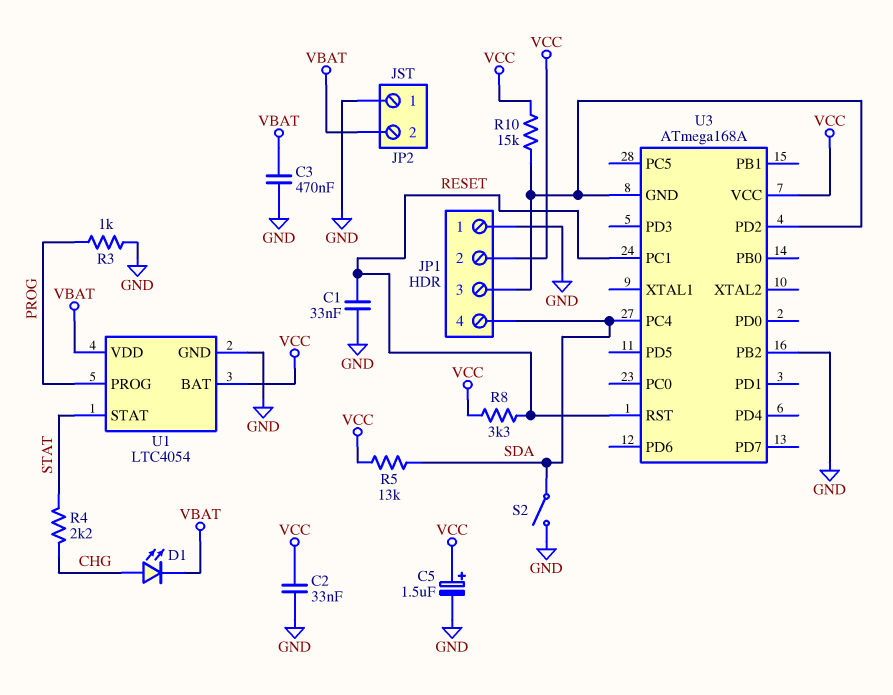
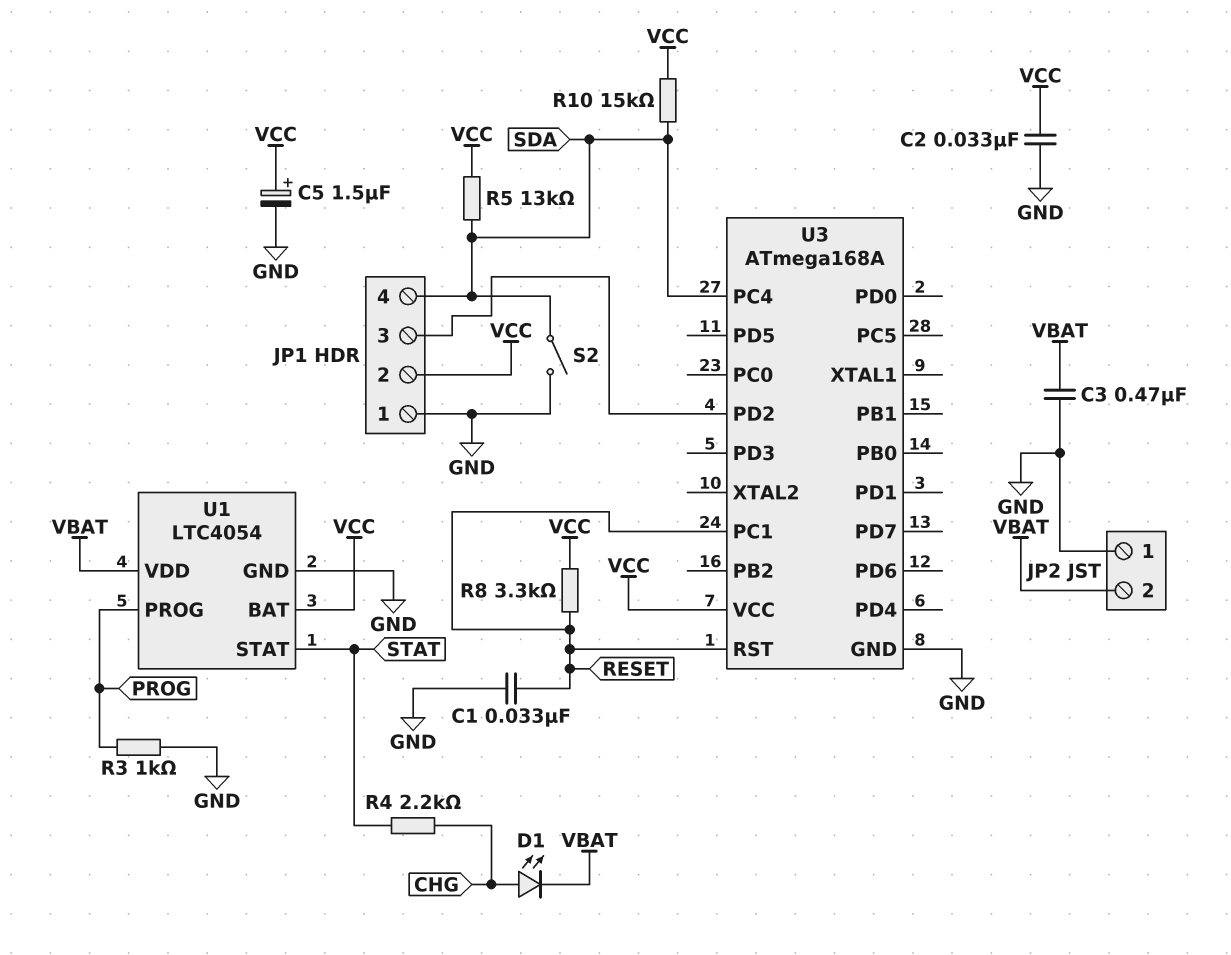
R10: 15k (JP1/3, VCC) -> 15k (SDA, VCC)
U3 pin GND: JP1/3 -> GND
U3 pin PB2: GND -> none

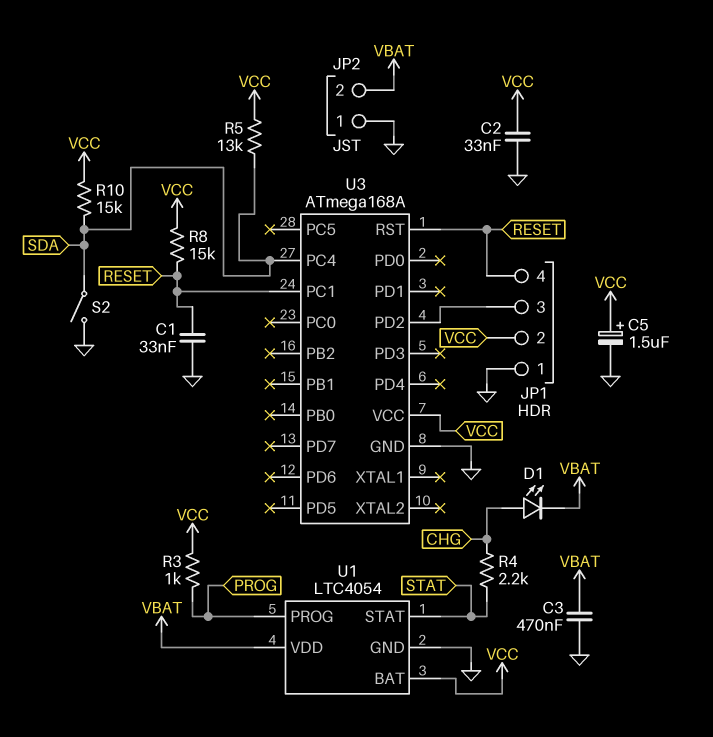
JP1 pin 4: SDA -> RESET
R3: 1k (GND, PROG) -> 1k (PROG, VCC)
R8: 3.3k (RESET, VCC) -> 15k (RESET, VCC)

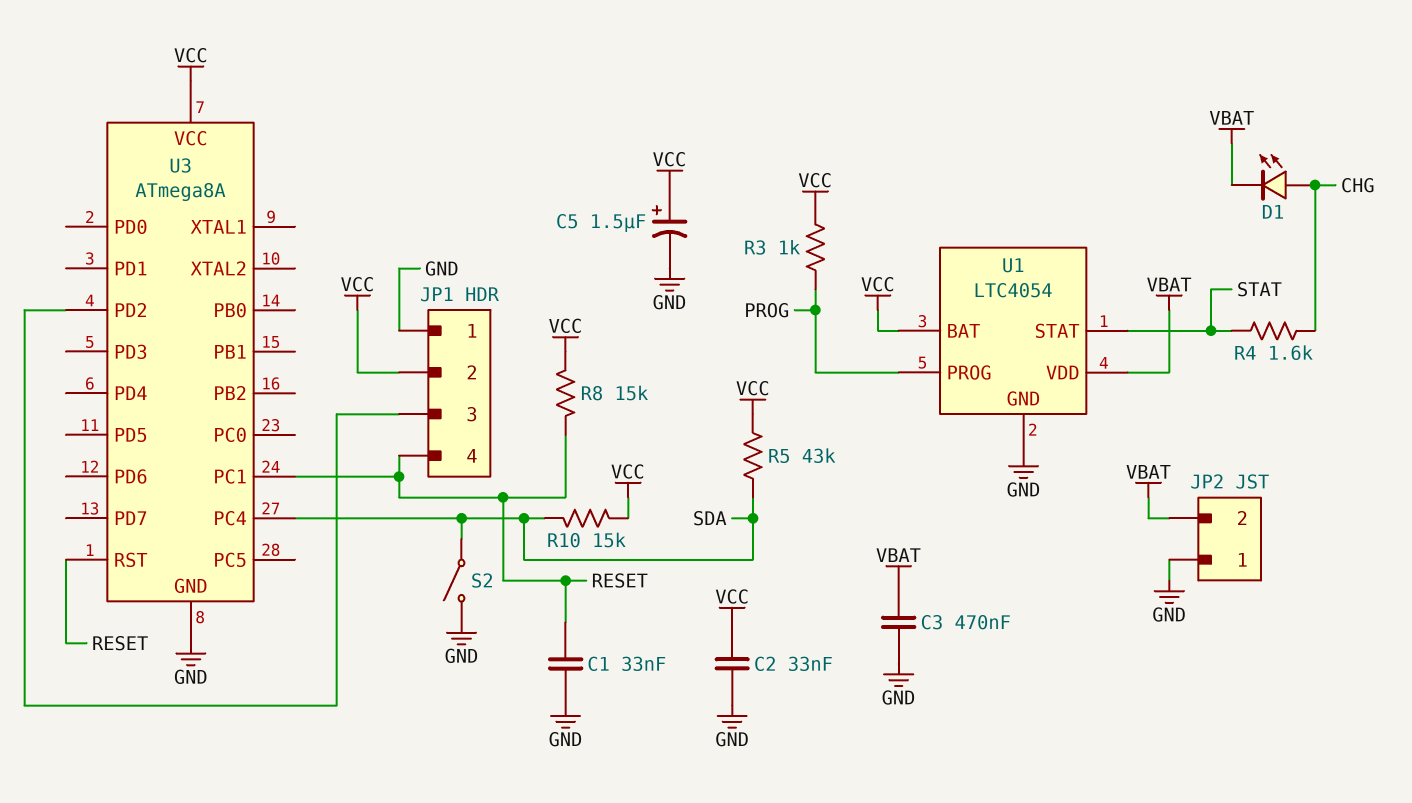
R4: 2.2k (CHG, STAT) -> 1.6k (CHG, STAT)
R5: 13k (SDA, VCC) -> 43k (SDA, VCC)
U3: ATmega168A -> ATmega8A

